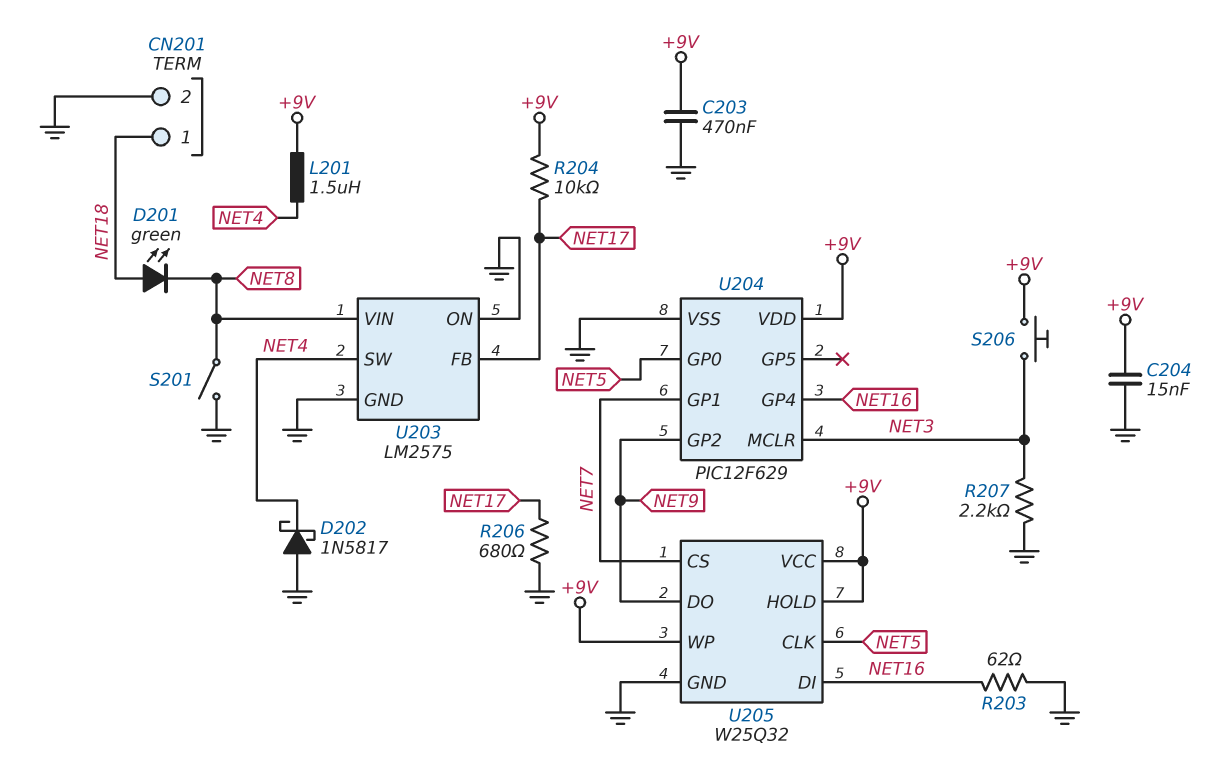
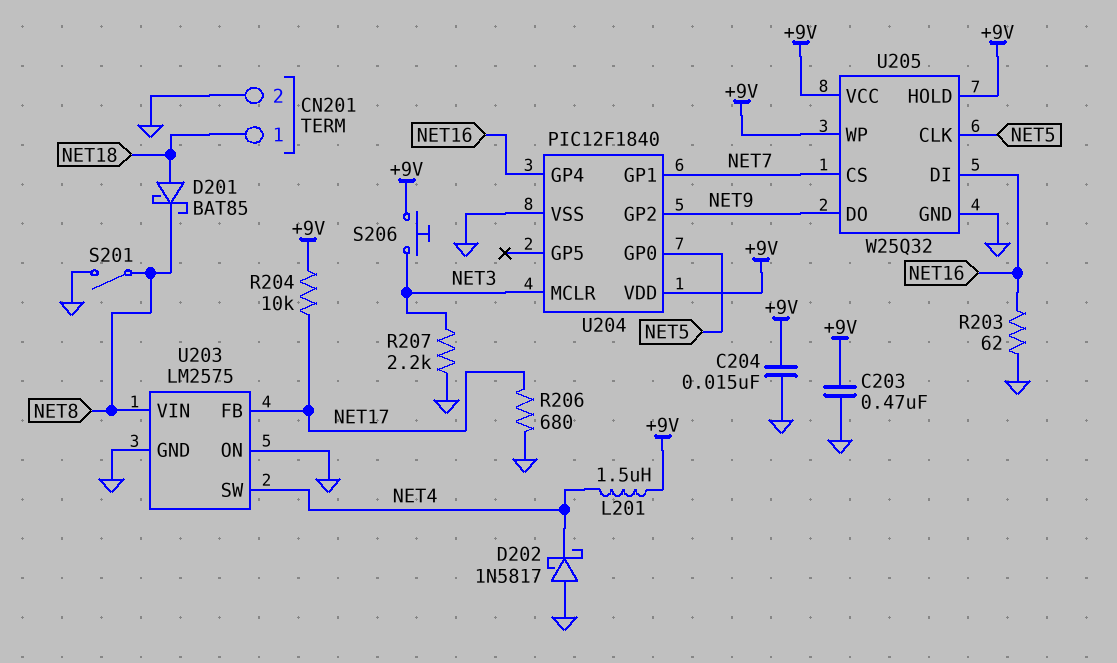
D201: LED green (A NET18, K NET8) -> schottky BAT85 (A NET18, K NET8)
U204: PIC12F629 -> PIC12F1840

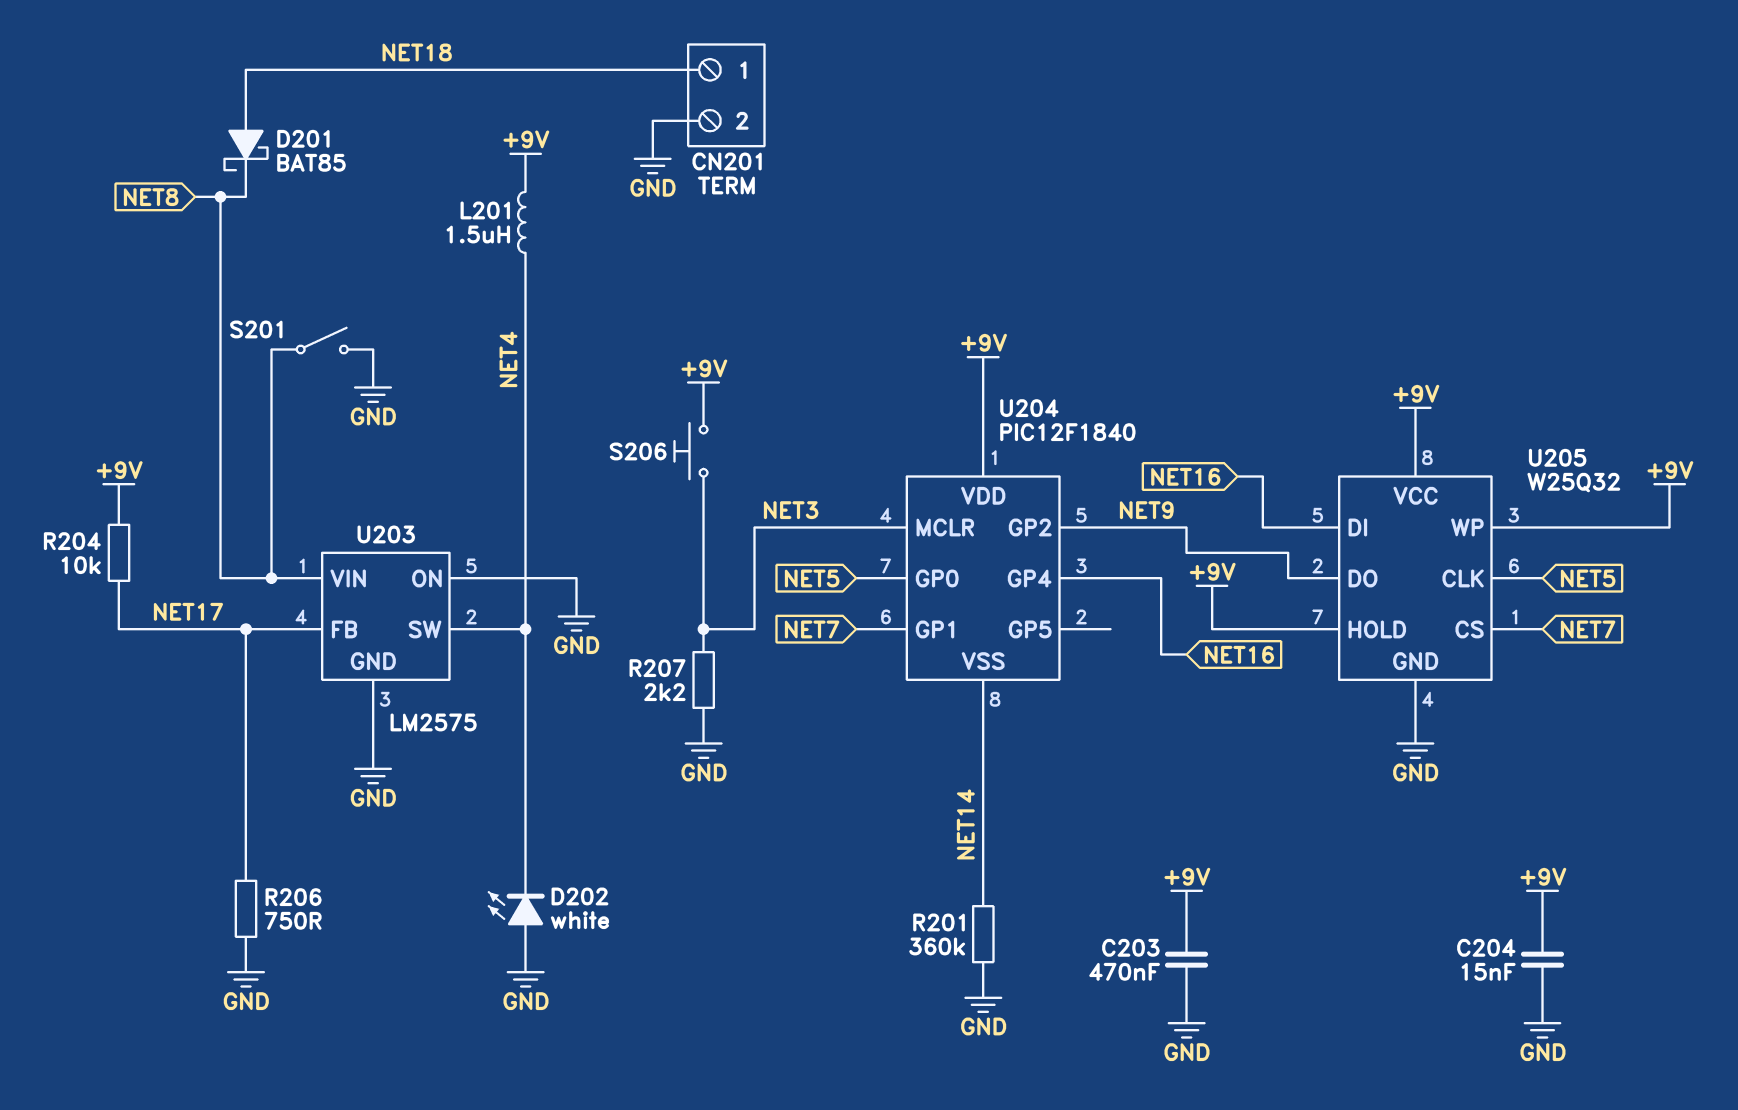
D202: schottky 1N5817 (A GND, K NET4) -> LED white (A GND, K NET4)
R201: none -> 360k (GND, NET14)
R203: 62 (GND, NET16) -> none
R206: 680 (GND, NET17) -> 750 (GND, NET17)
U204 pin VSS: GND -> NET14

